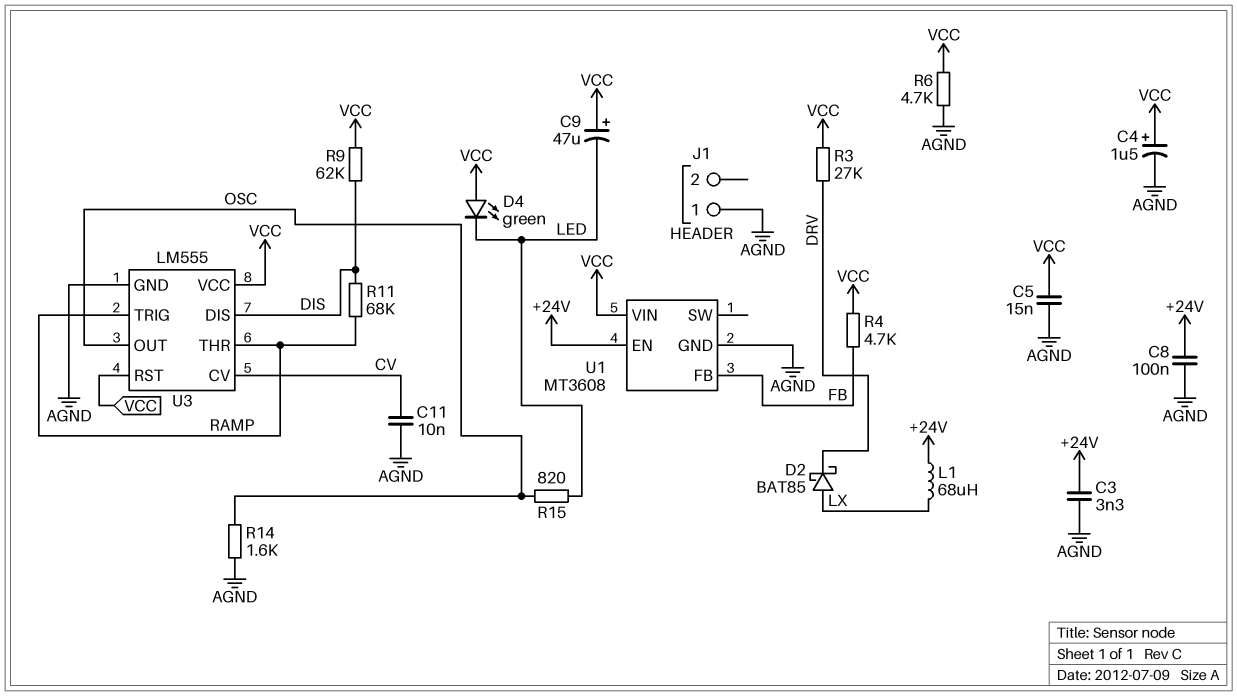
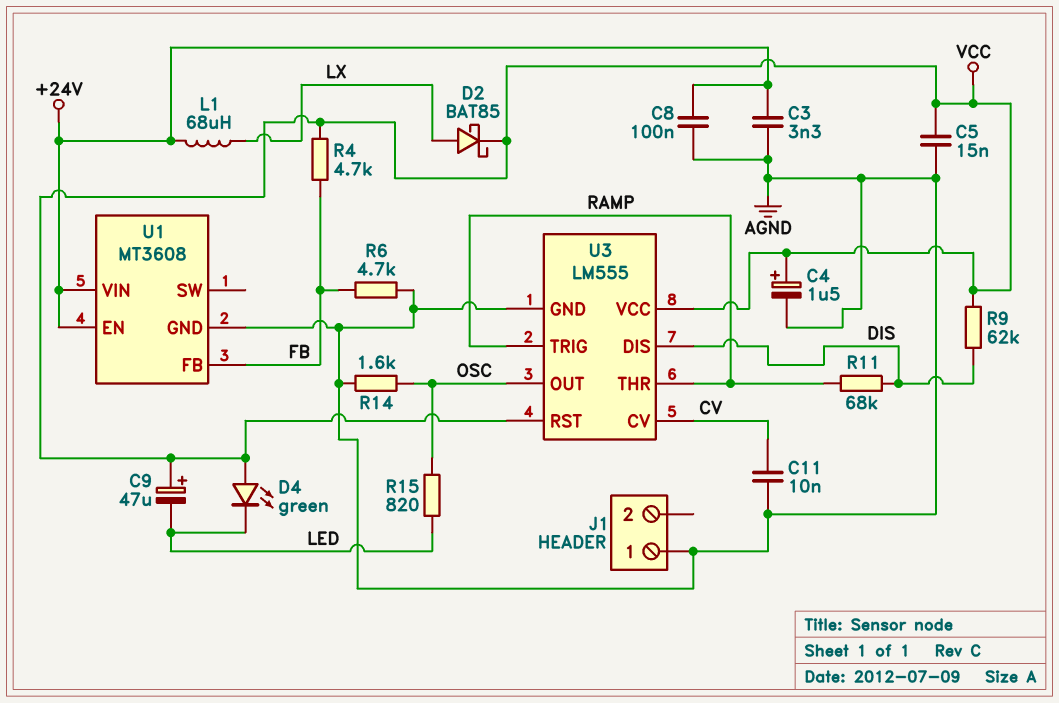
D2: schottky BAT85 (A LX, K DRV) -> schottky BAT85 (A LX, K VCC)
R3: 27k (DRV, VCC) -> none
R6: 4.7k (AGND, VCC) -> 4.7k (AGND, FB)
U1 pin VIN: VCC -> +24V

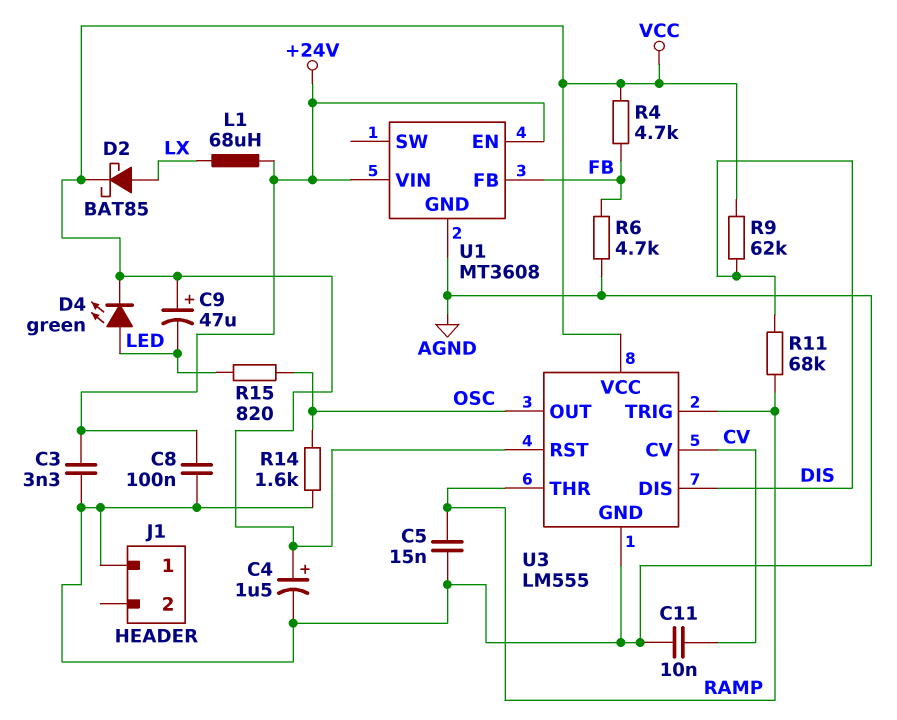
C5: 15nF (AGND, VCC) -> 15nF (AGND, RAMP)
D4: LED green (A VCC, K LED) -> LED green (A LED, K VCC)

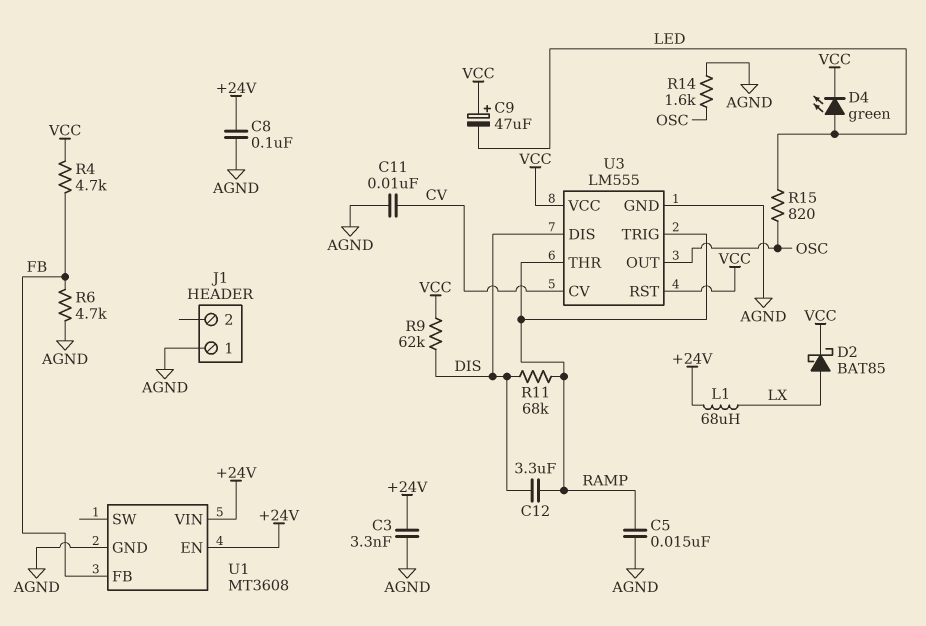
C4: 1.5uF (plus VCC, minus AGND) -> none
C12: none -> 3.3uF (DIS, RAMP)

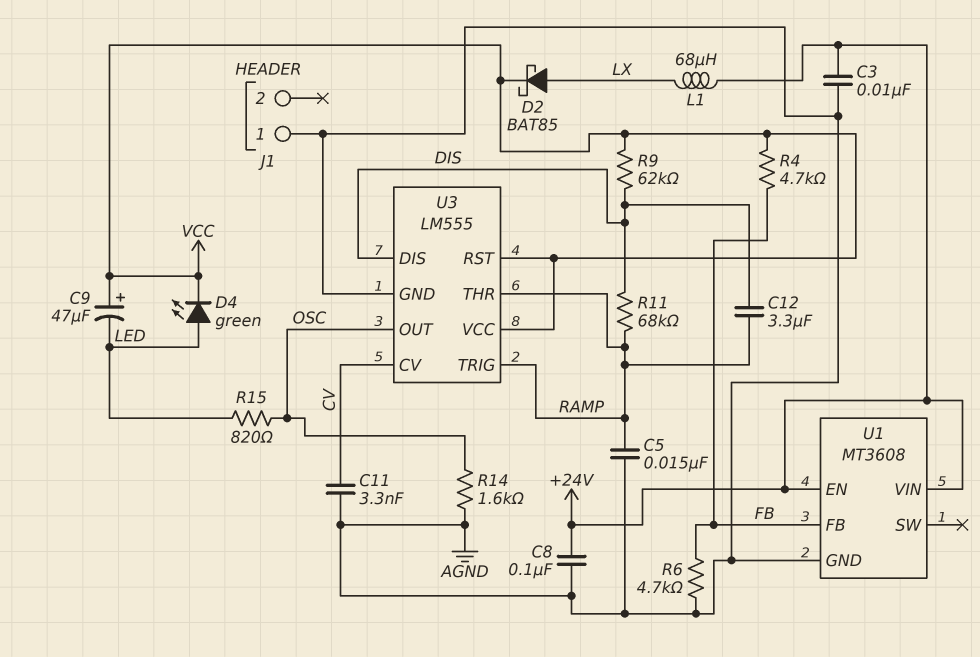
C3: 3.3nF (+24V, AGND) -> 10nF (+24V, AGND)
C11: 10nF (AGND, CV) -> 3.3nF (AGND, CV)

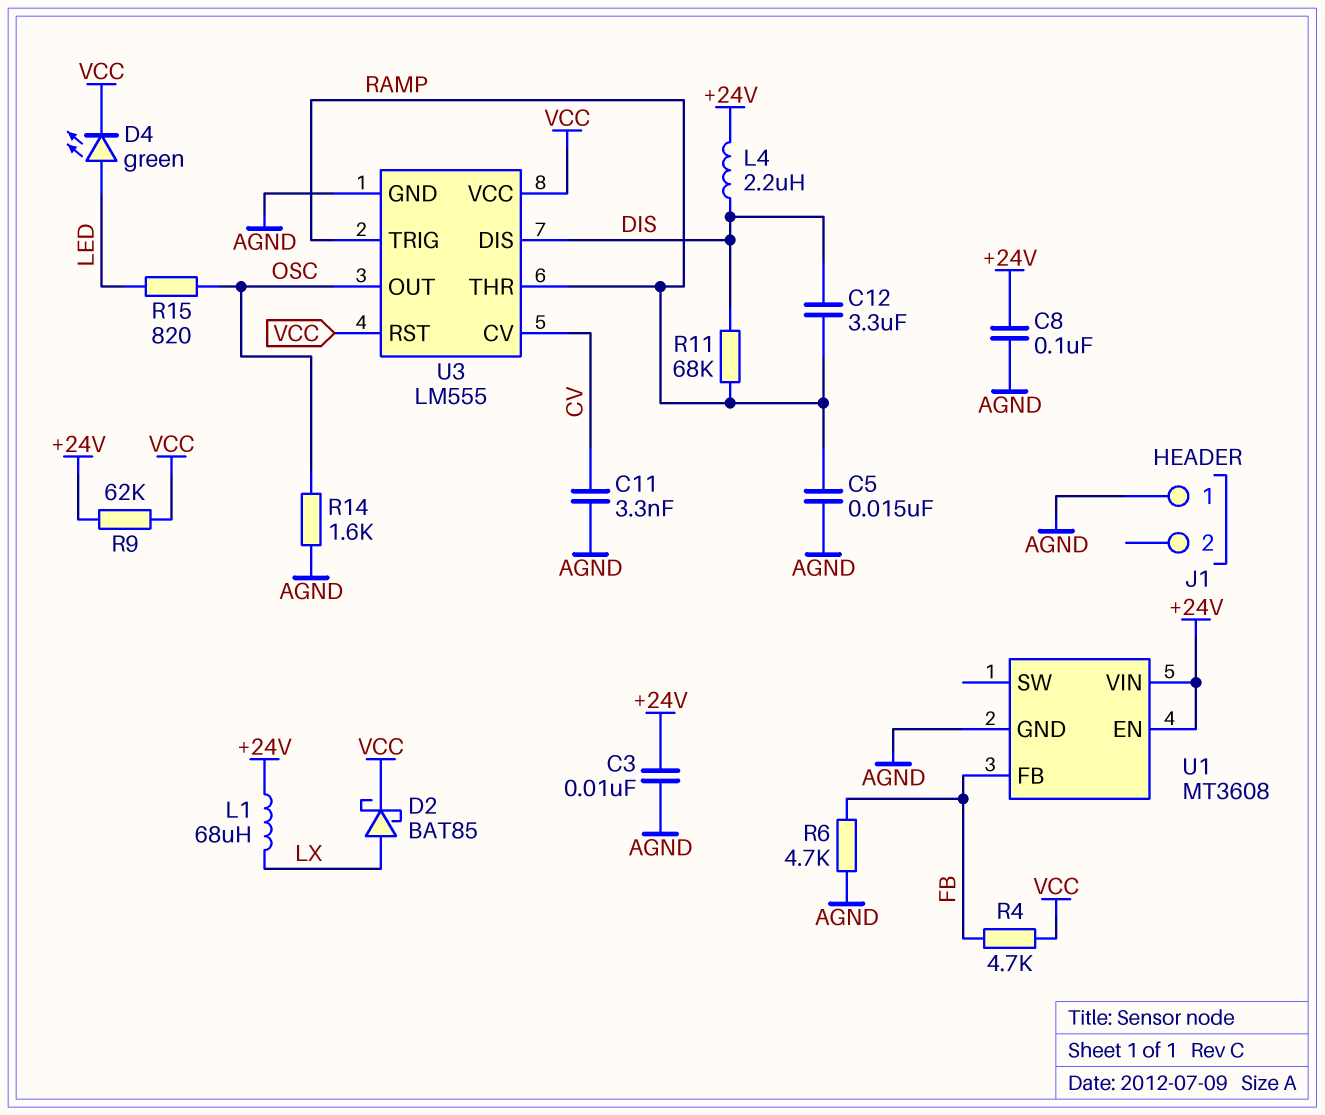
C9: 47uF (plus VCC, minus LED) -> none
L4: none -> 2.2uH (+24V, DIS)
R9: 62k (DIS, VCC) -> 62k (+24V, VCC)

